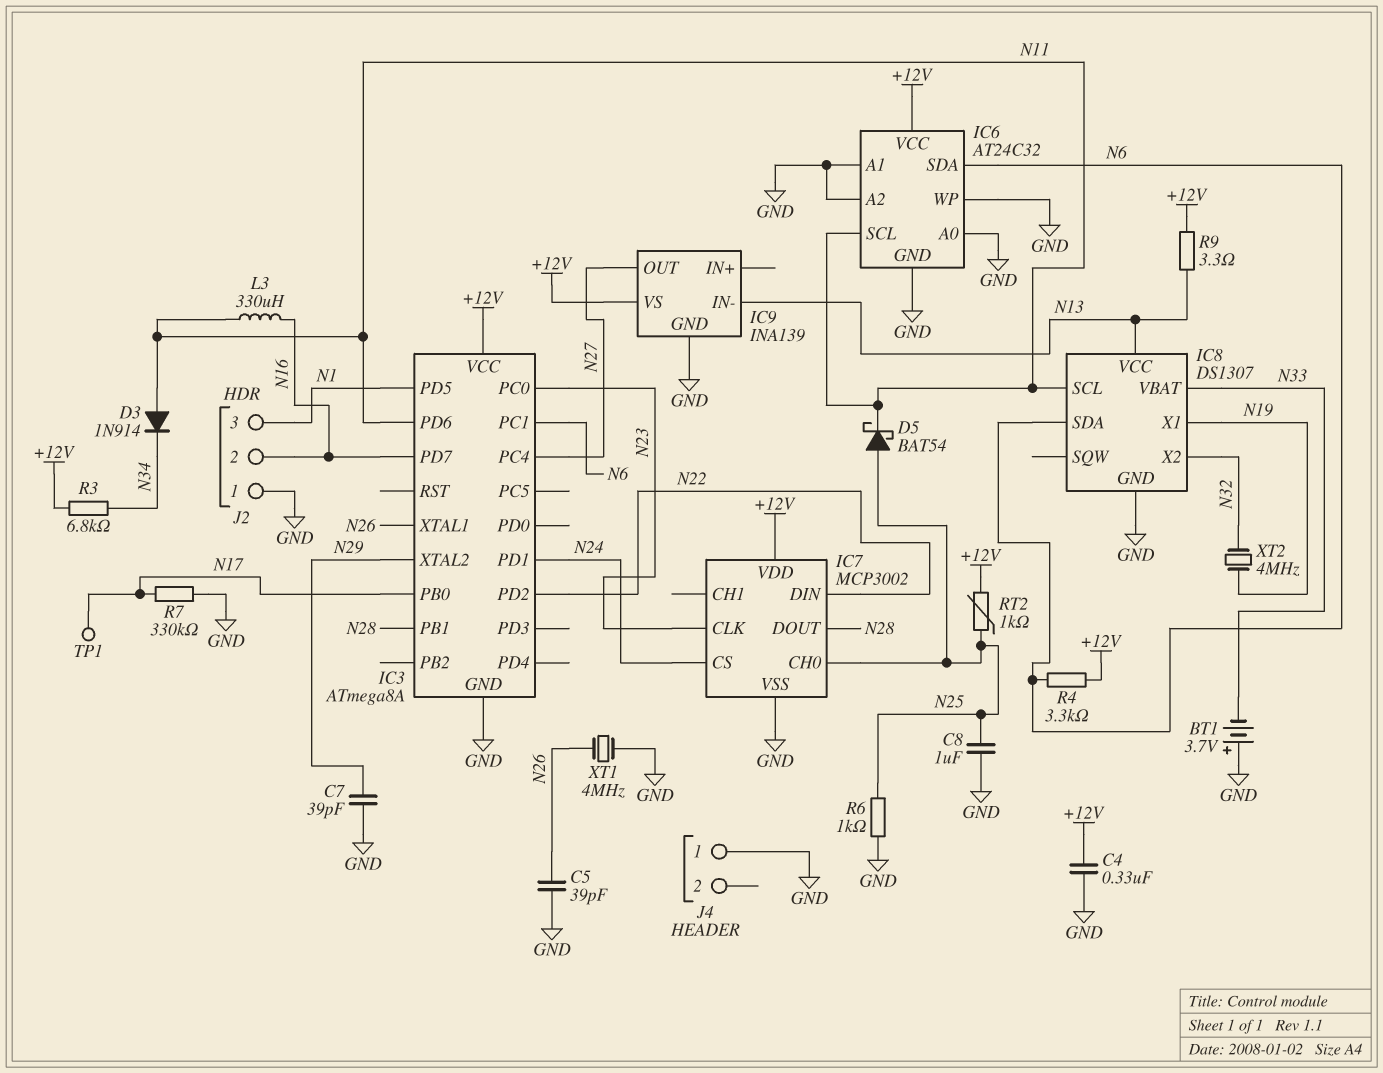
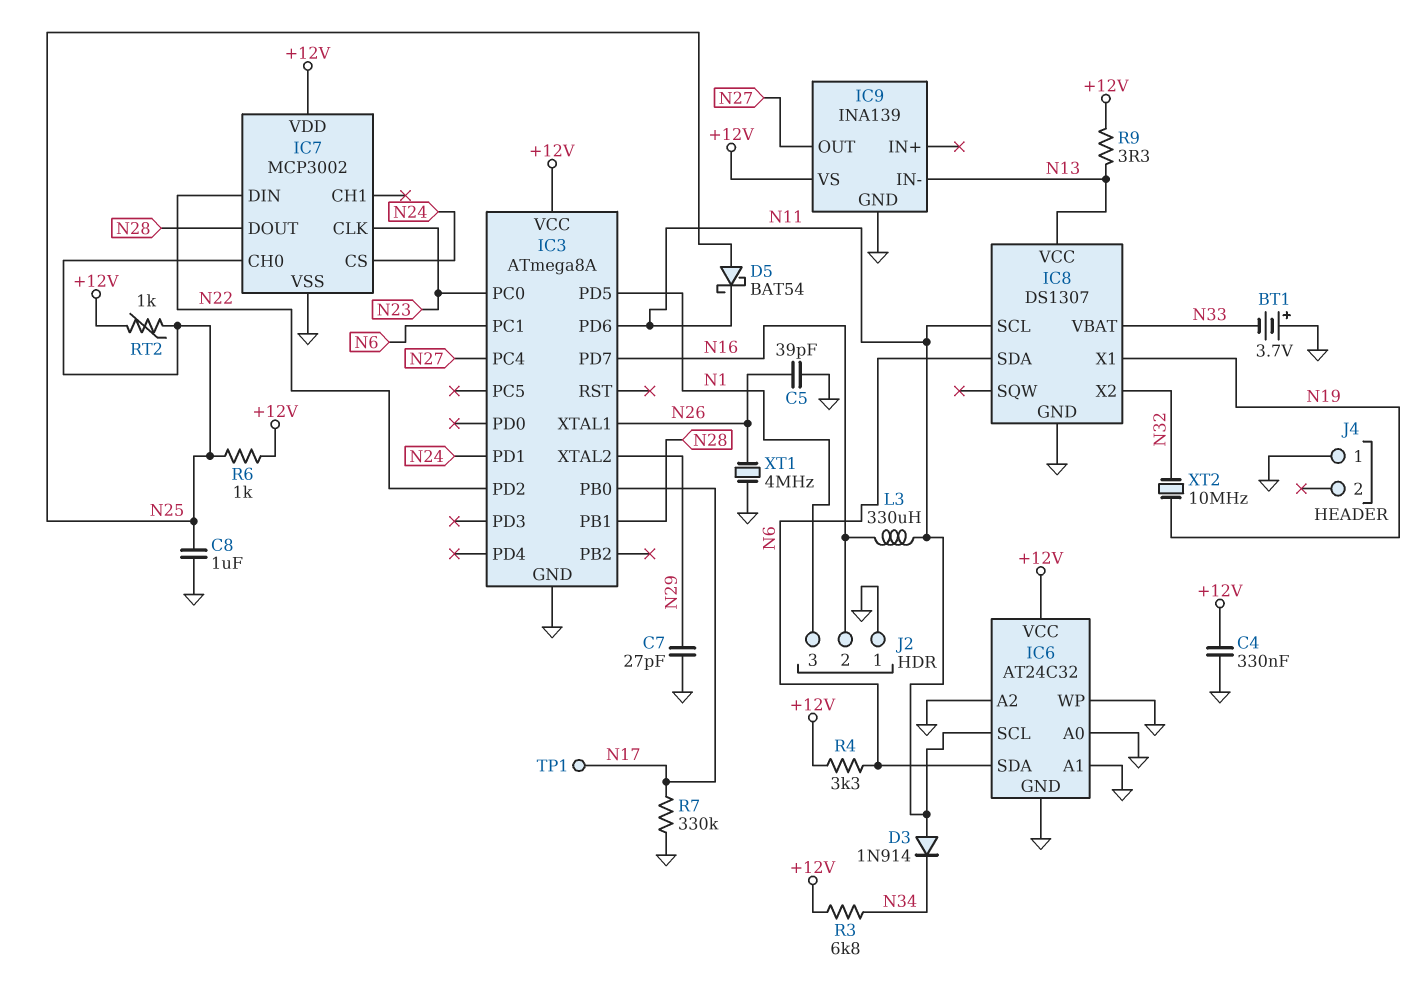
C7: 39pF (GND, N29) -> 27pF (GND, N29)
R6: 1k (GND, N25) -> 1k (+12V, N25)
XT2: 4MHz (N19, N32) -> 10MHz (N19, N32)

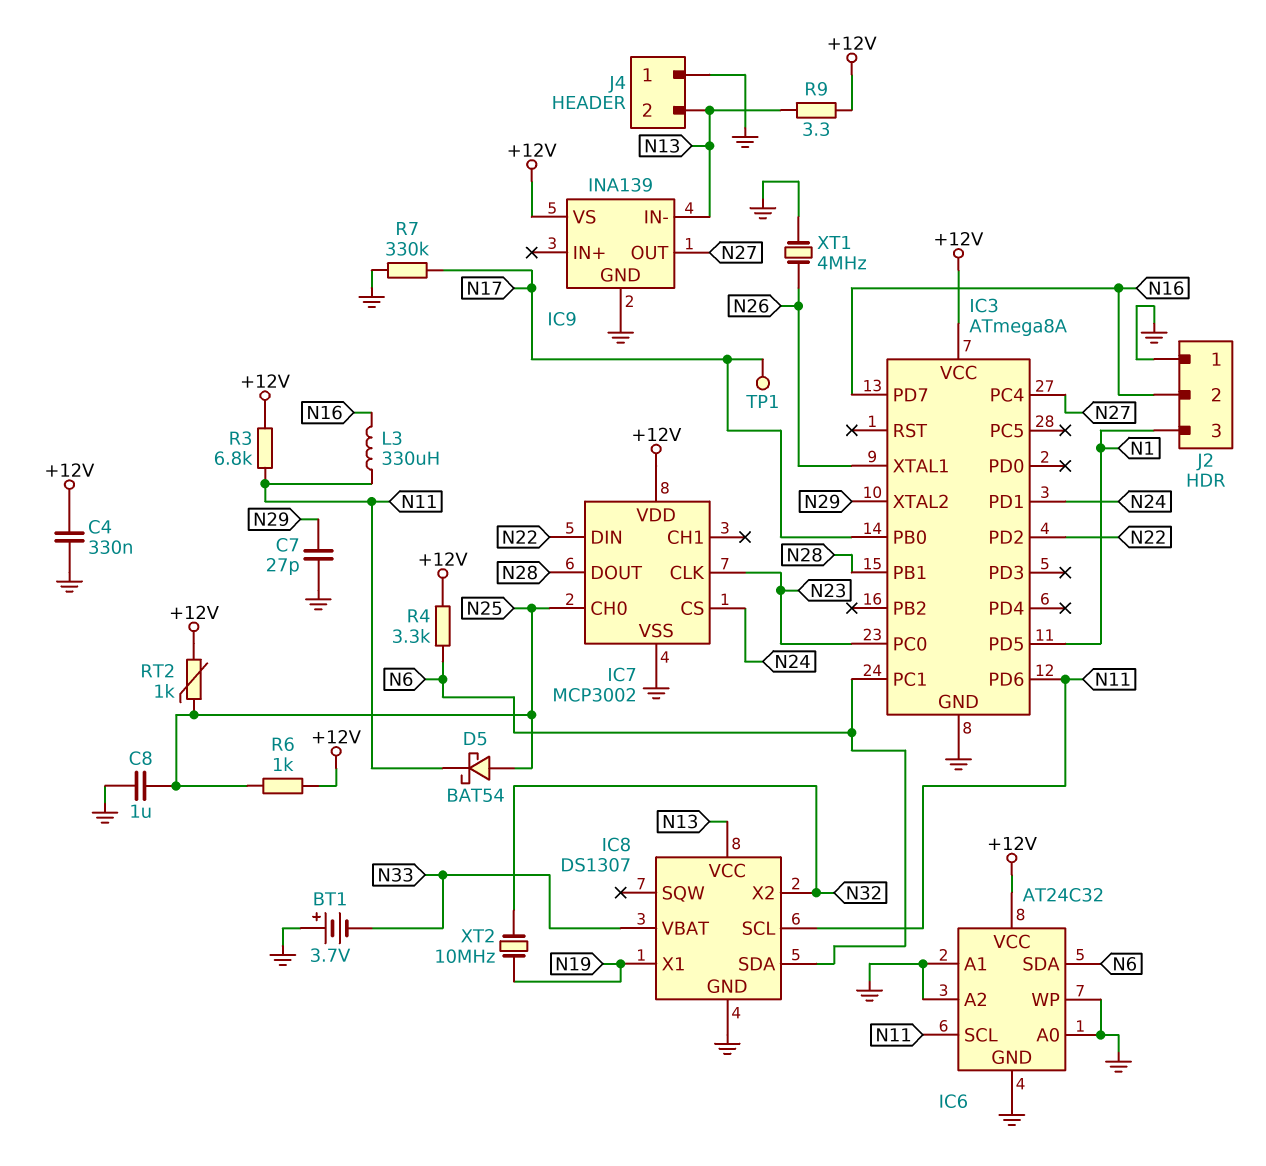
C5: 39pF (GND, N26) -> none
D3: diode 1N914 (A N11, K N34) -> none
J4 pin 2: none -> N13
R3: 6.8k (+12V, N34) -> 6.8k (+12V, N11)

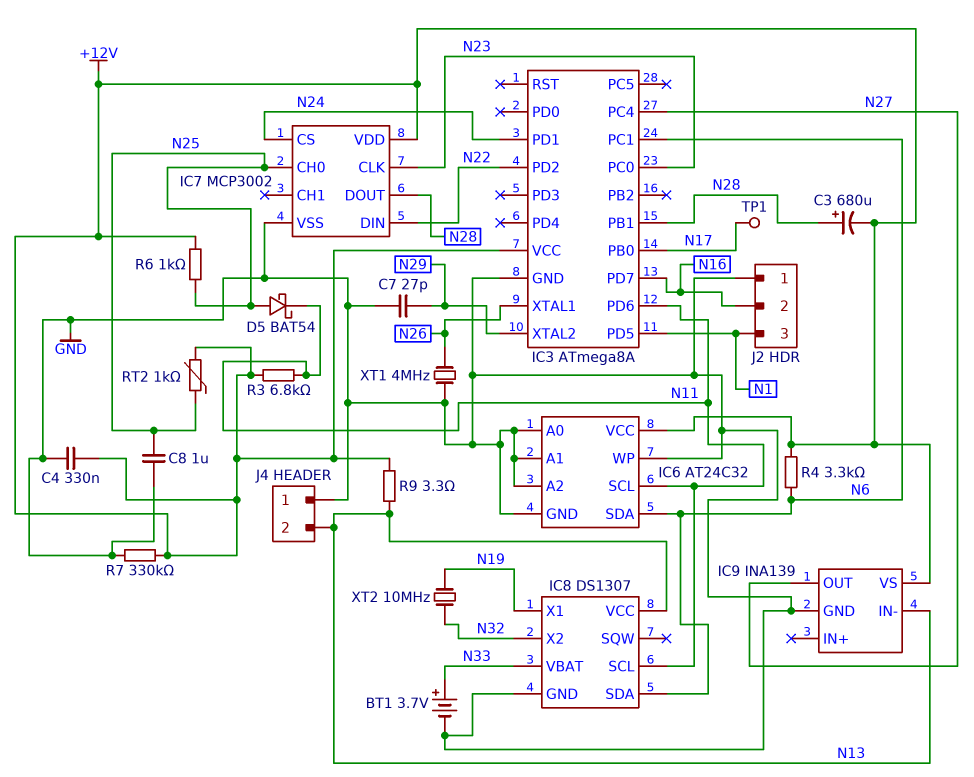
BT1: 3.7V (plus GND, minus N33) -> 3.7V (plus N33, minus GND)
C3: none -> 680uF (plus N28, minus +12V)
L3: 330uH (N11, N16) -> none
R7: 330k (GND, N17) -> 330k (+12V, GND)

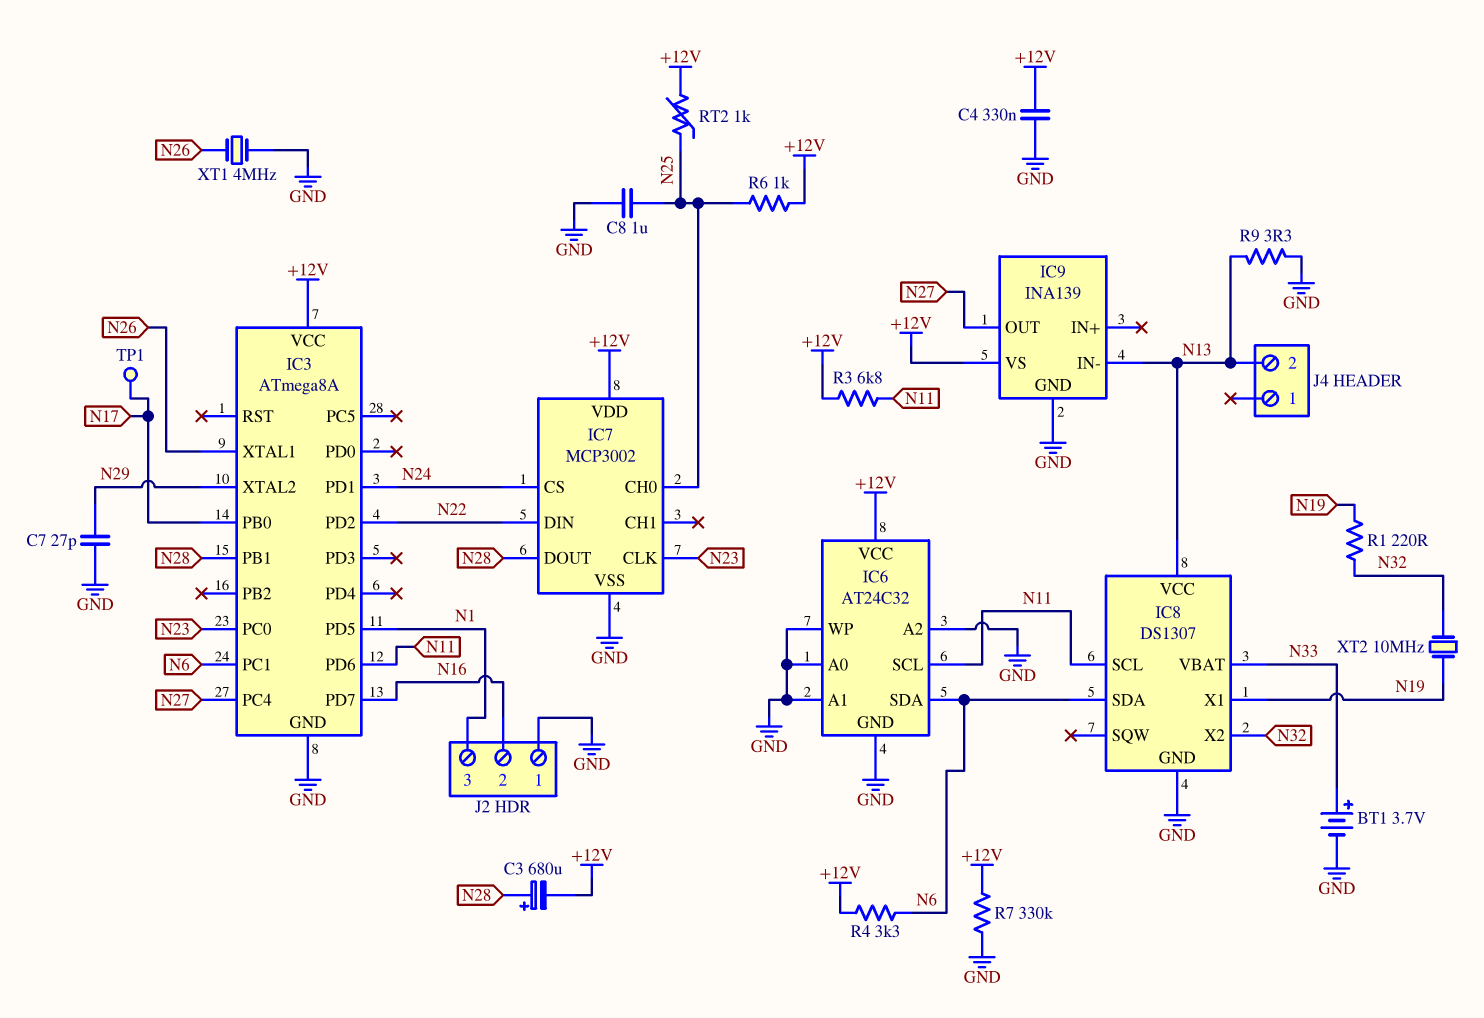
D5: schottky BAT54 (A N25, K N11) -> none
J4 pin 1: GND -> none
R1: none -> 220 (N19, N32)
R9: 3.3 (+12V, N13) -> 3.3 (GND, N13)

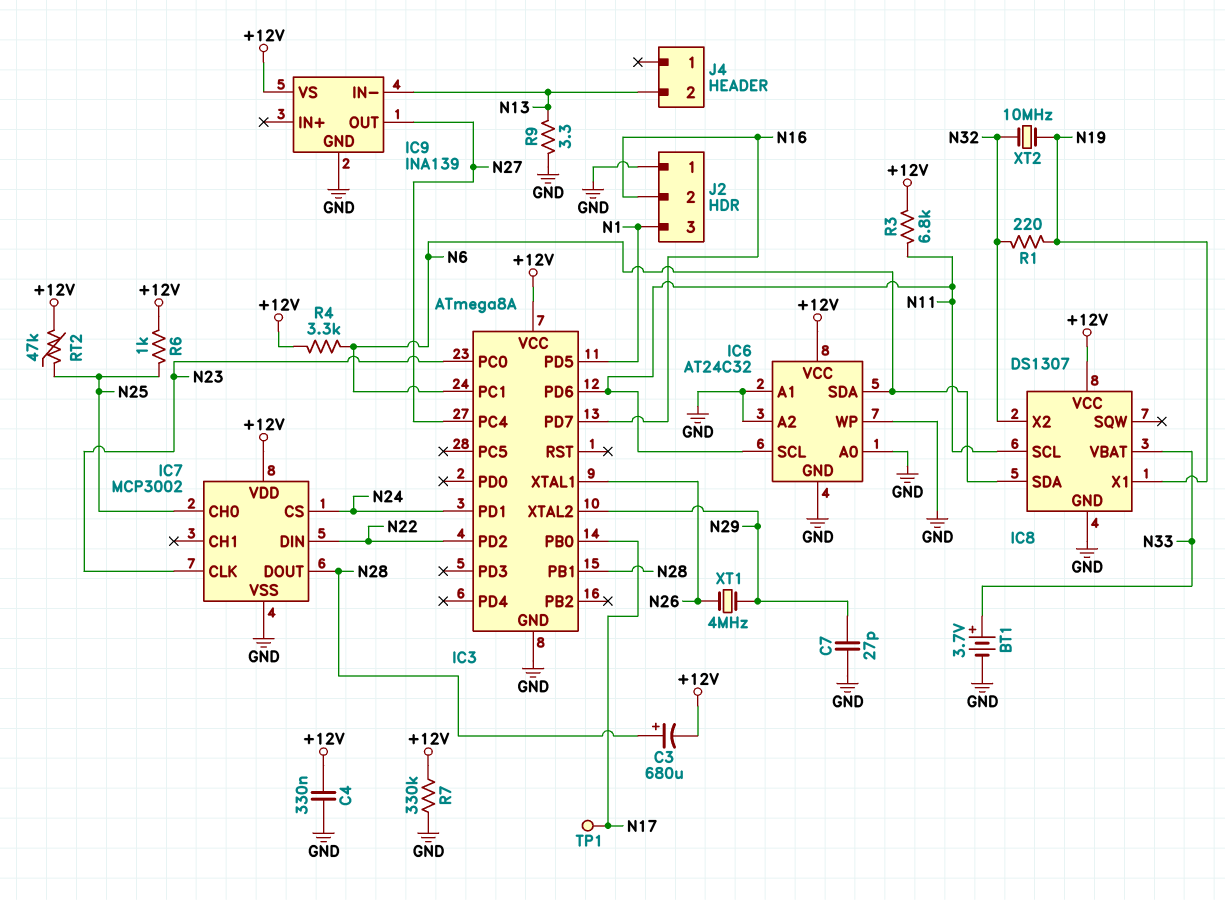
C8: 1uF (GND, N25) -> none
IC8 pin VCC: N13 -> +12V
RT2: 1k (+12V, N25) -> 47k (+12V, N25)
XT1: 4MHz (GND, N26) -> 4MHz (N26, N29)

